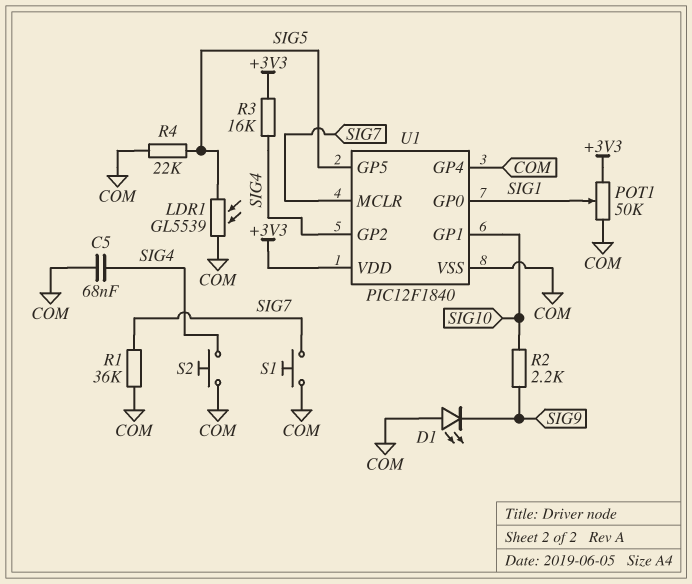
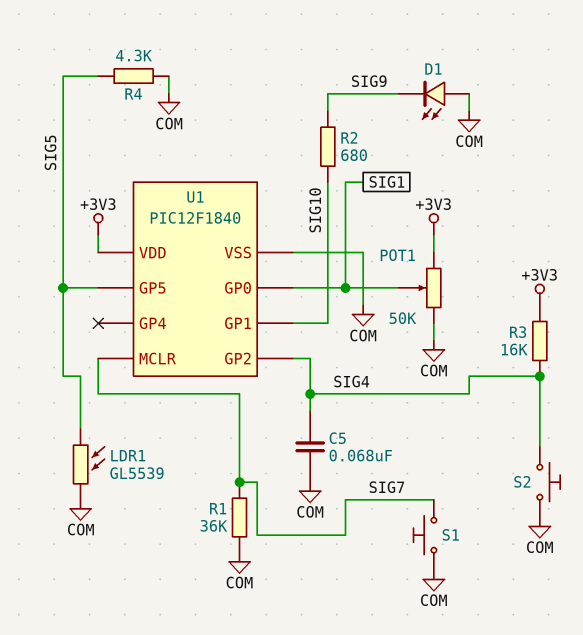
R2: 2.2k (SIG9, SIG10) -> 680 (SIG9, SIG10)
R4: 22k (COM, SIG5) -> 4.3k (COM, SIG5)
U1 pin GP4: COM -> none

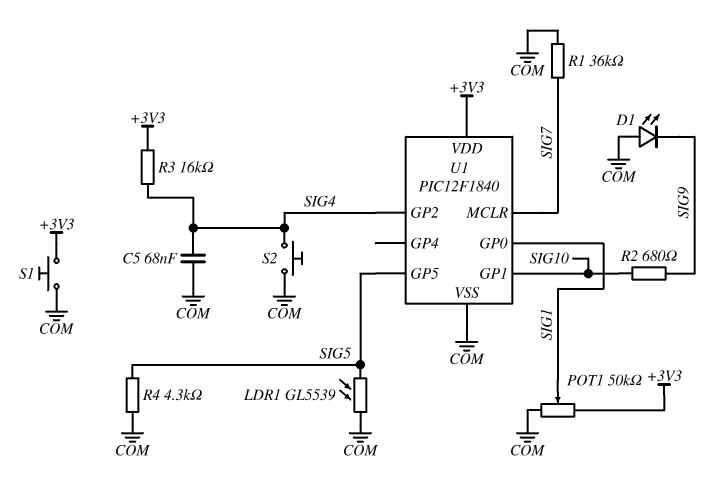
S1: button (COM, SIG7) -> button (+3V3, COM)

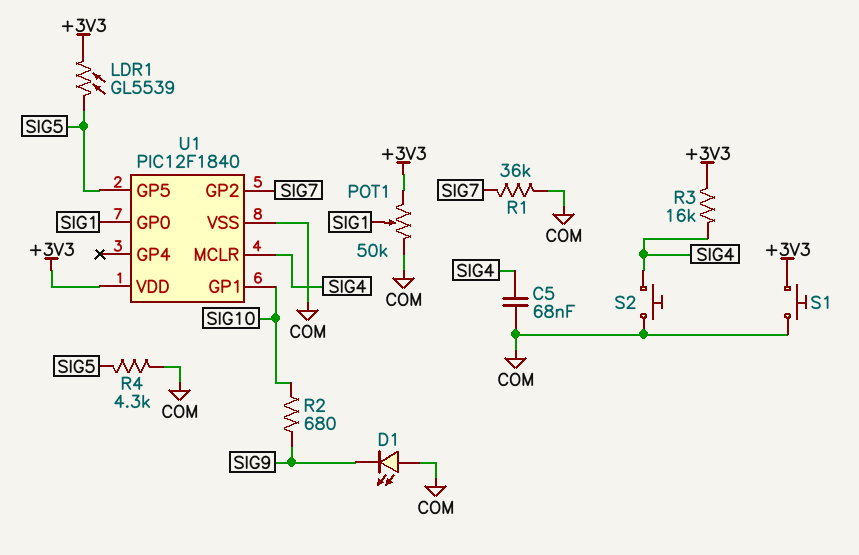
LDR1: GL5539 (COM, SIG5) -> GL5539 (+3V3, SIG5)
U1 pin GP2: SIG4 -> SIG7
U1 pin MCLR: SIG7 -> SIG4

